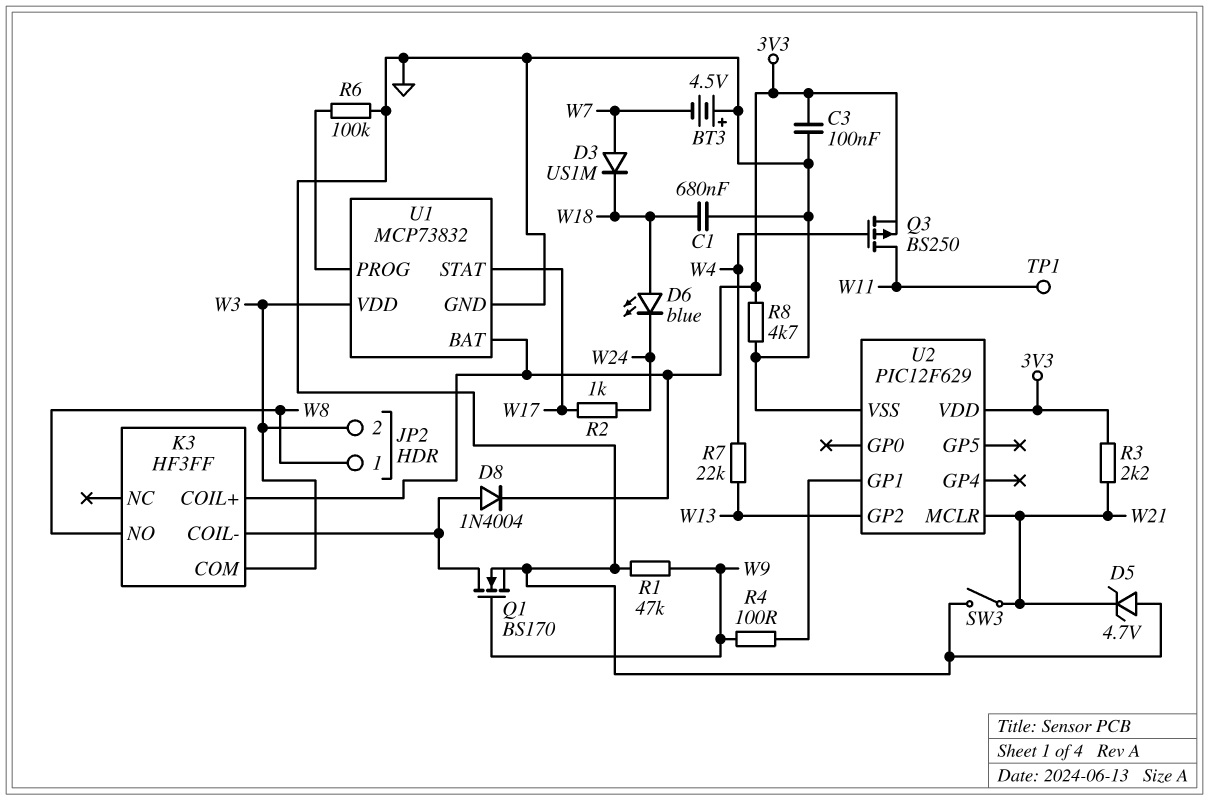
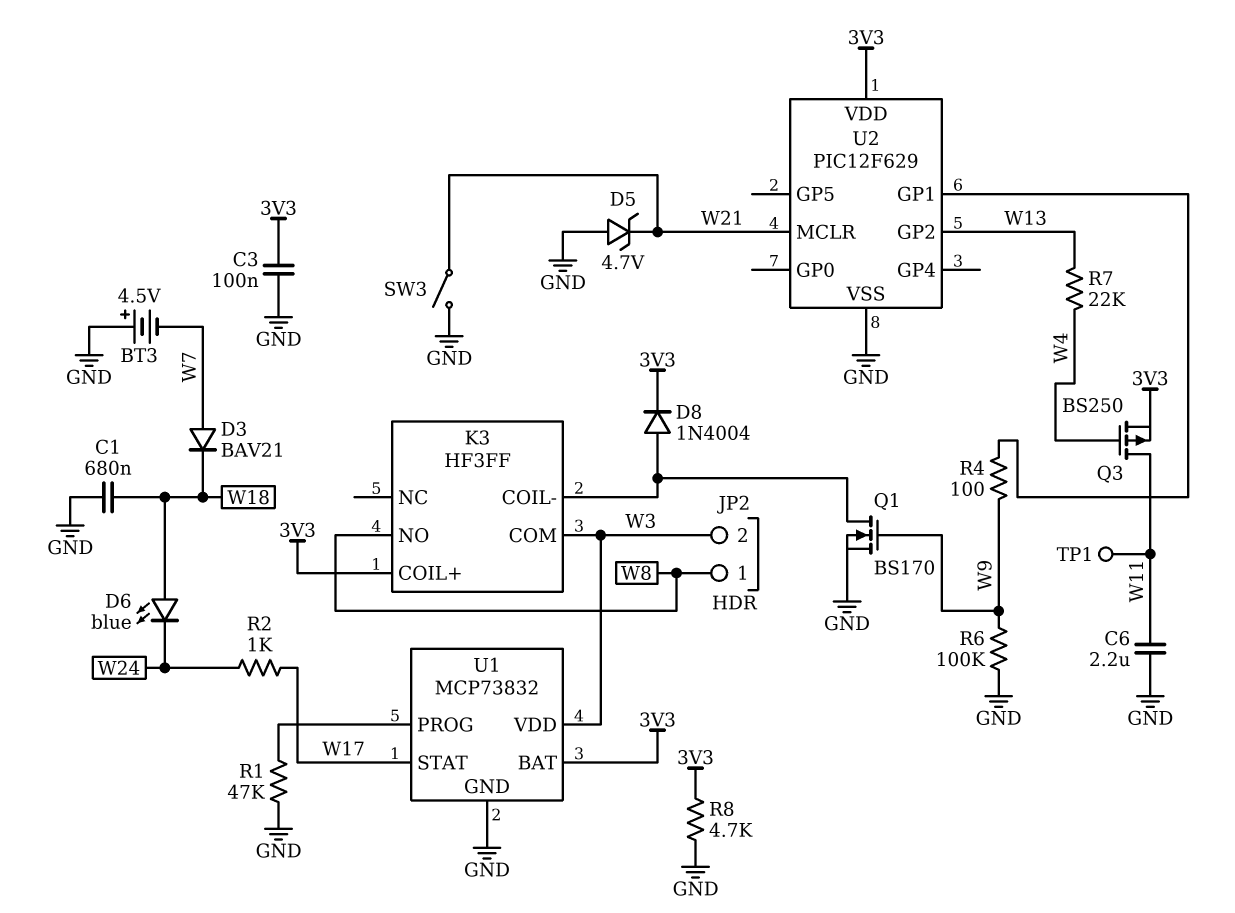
C6: none -> 2.2uF (GND, W11)
D3: diode US1M (A W7, K W18) -> diode BAV21 (A W7, K W18)
R1: 47k (GND, W9) -> 47k (GND, U1/PROG)
R3: 2.2k (3V3, W21) -> none
R6: 100k (GND, U1/PROG) -> 100k (GND, W9)

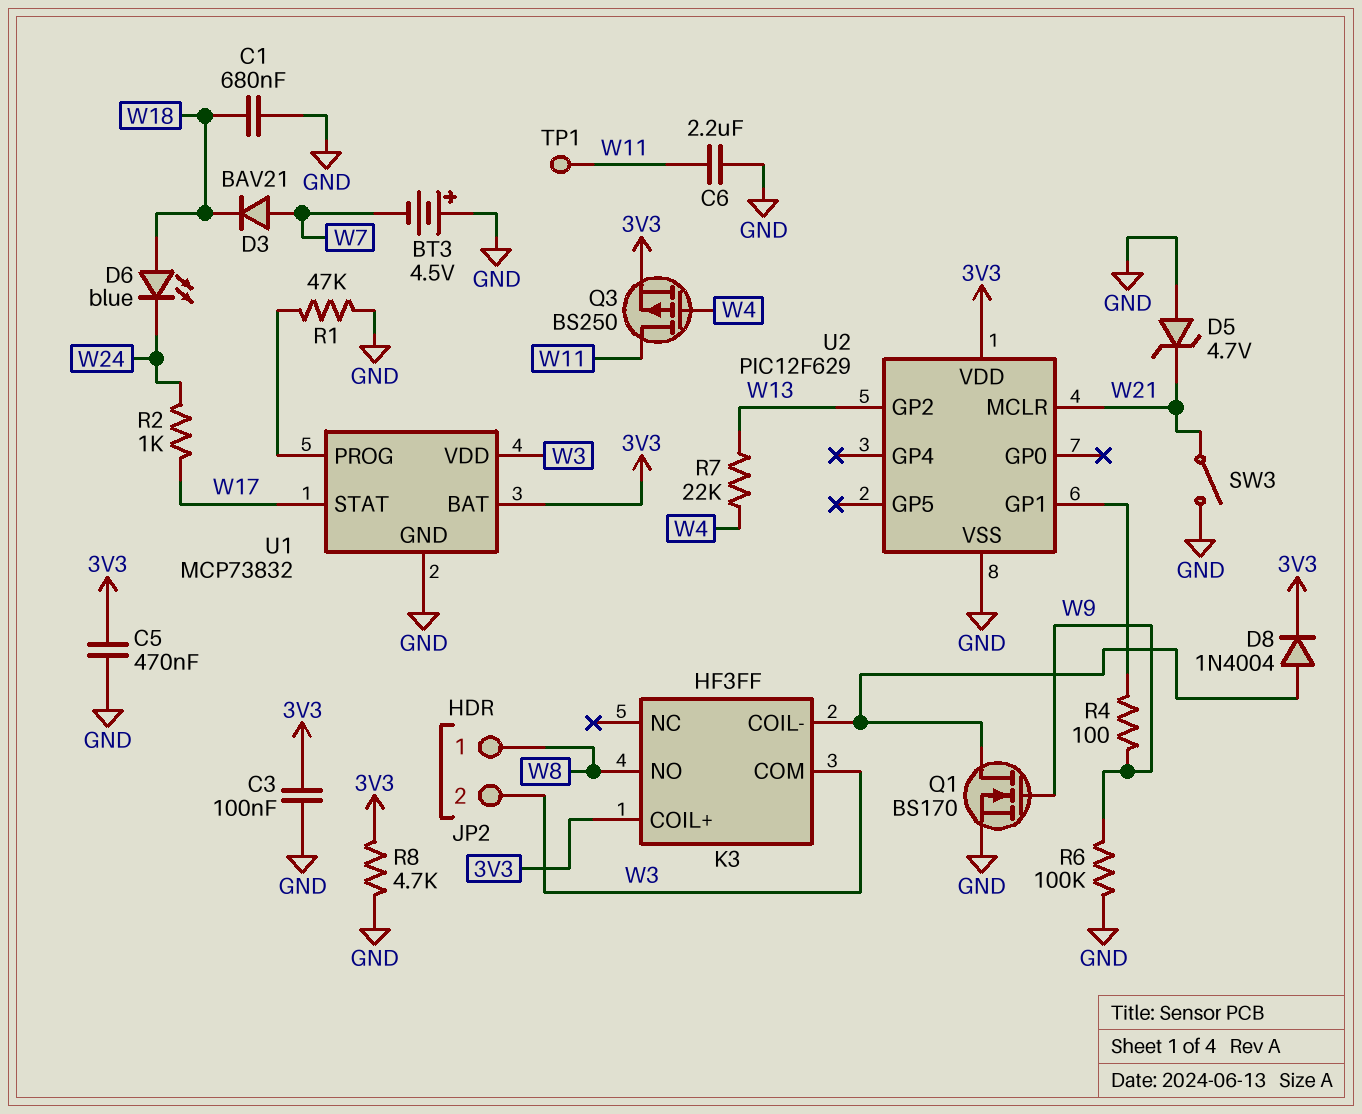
C5: none -> 470nF (3V3, GND)

